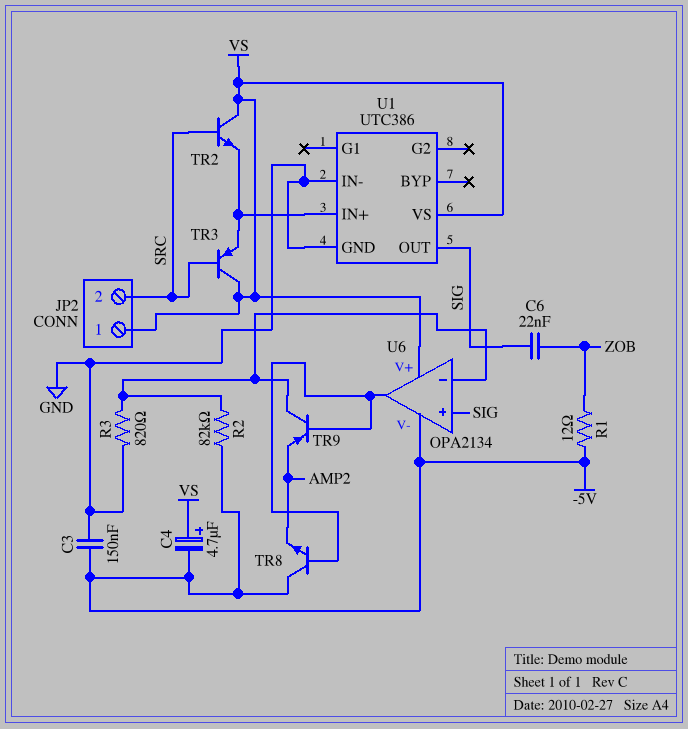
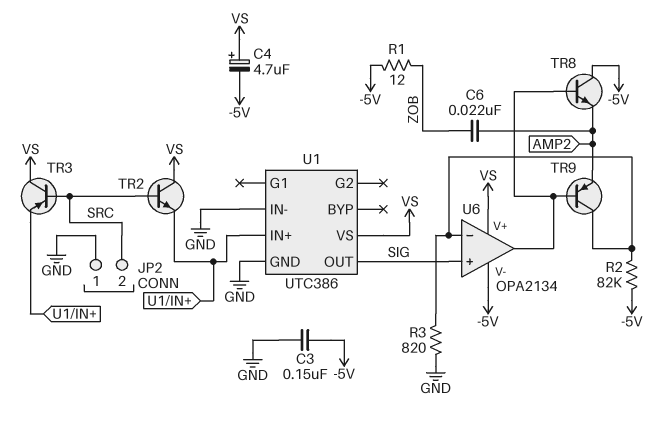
C6: 22nF (SIG, ZOB) -> 22nF (AMP2, ZOB)
JP2 pin 1: VS -> GND

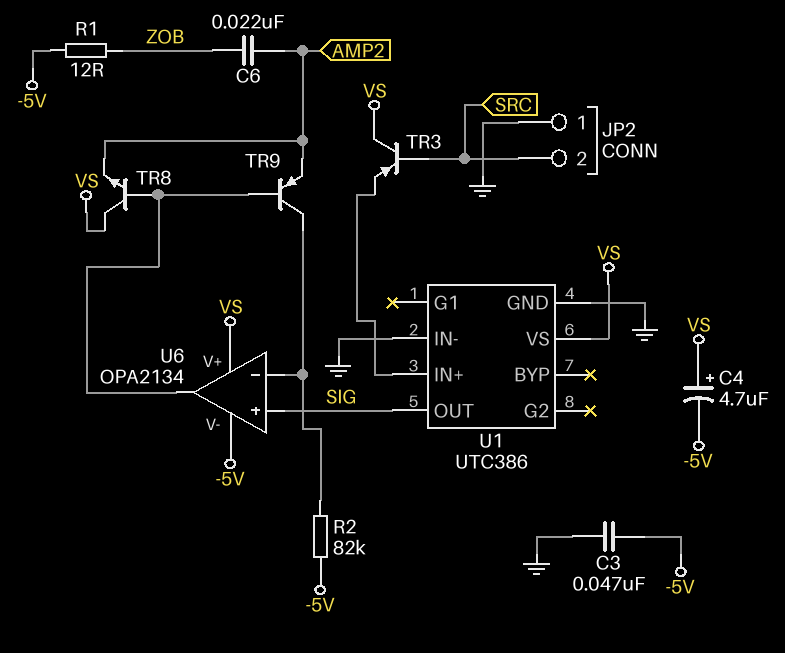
C3: 150nF (-5V, GND) -> 47nF (-5V, GND)
R3: 820 (GND, U6/in-) -> none
TR2: NPN (B SRC, C VS, E U1/IN+) -> none
TR8: NPN (B U6/out, C -5V, E AMP2) -> NPN (B U6/out, C VS, E AMP2)

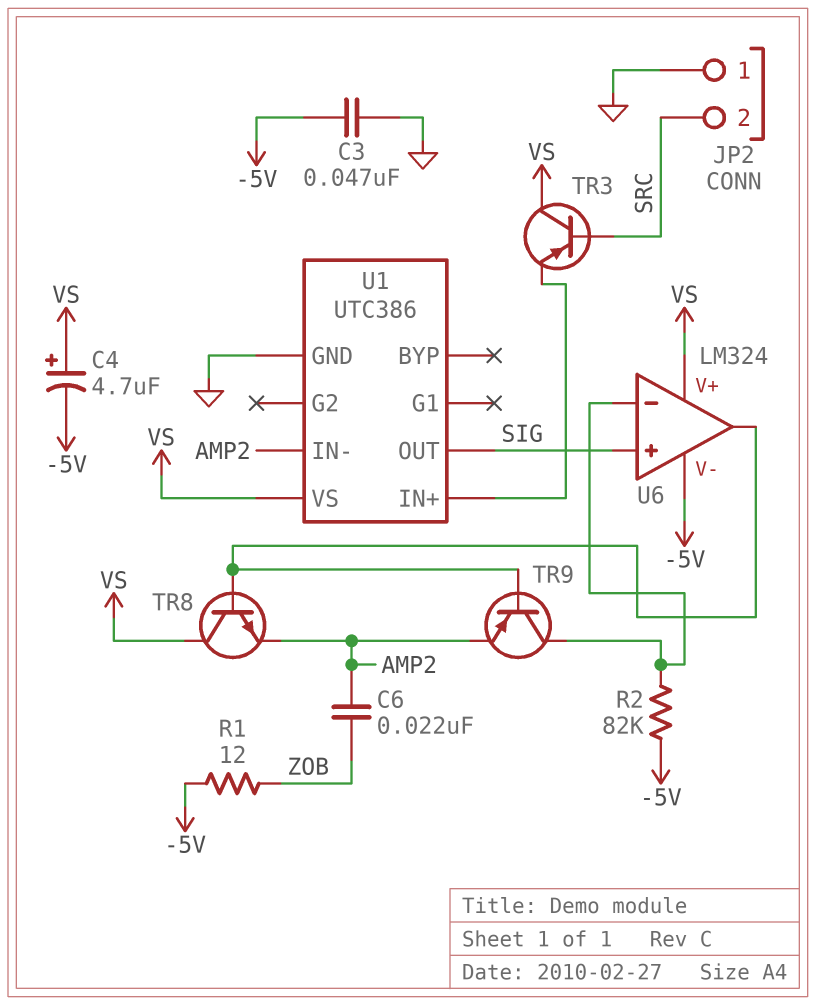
U1 pin IN-: GND -> AMP2
U6: OPA2134 -> LM324

